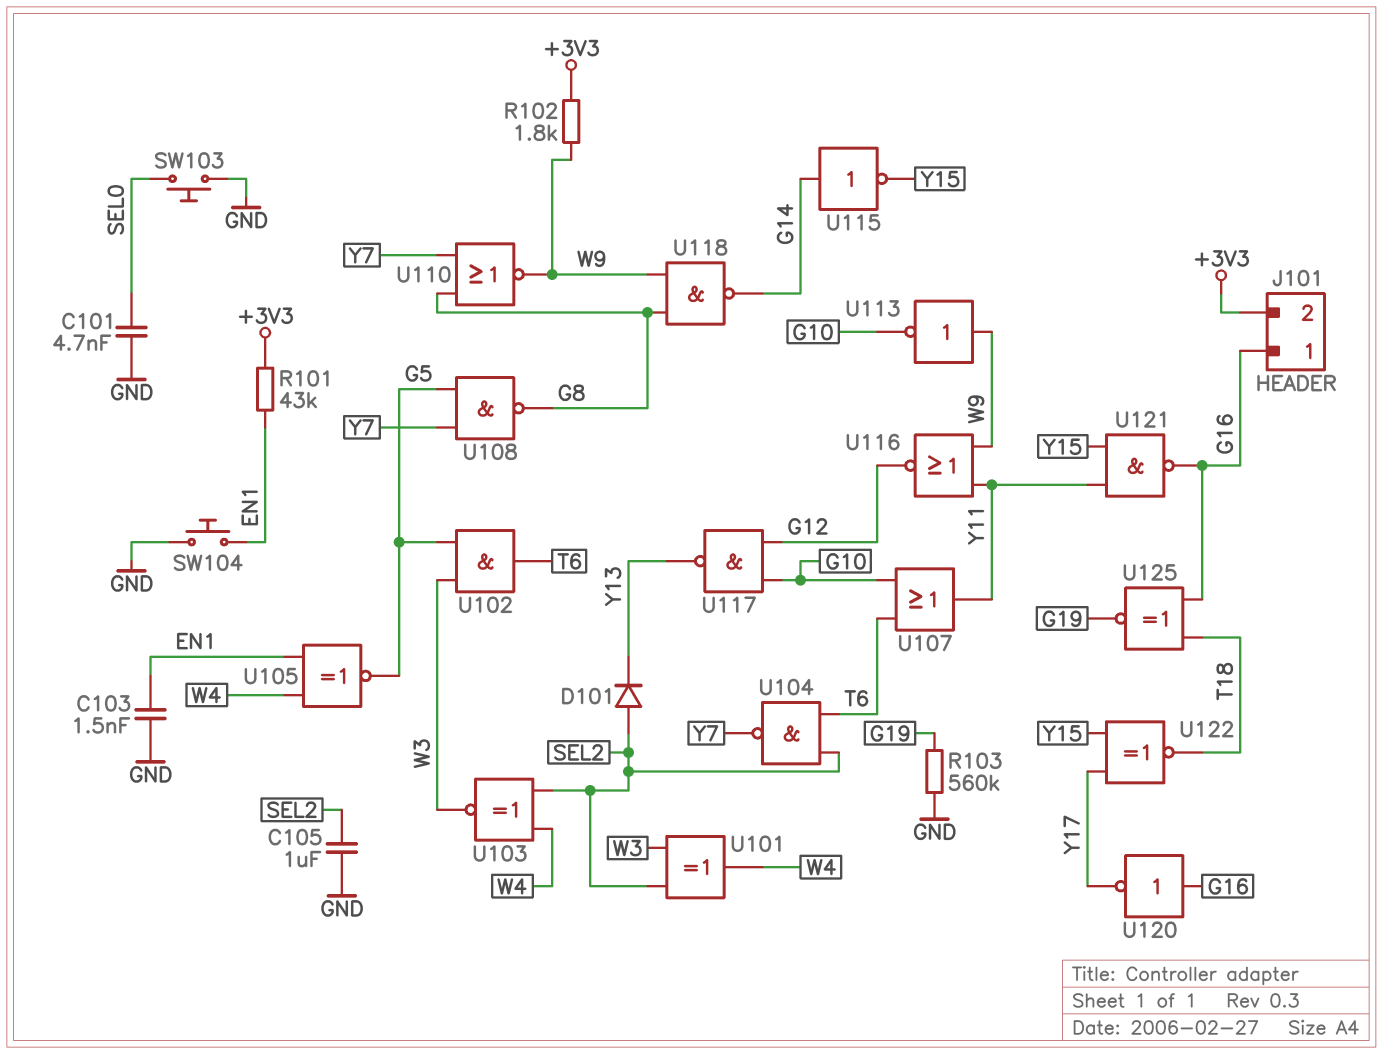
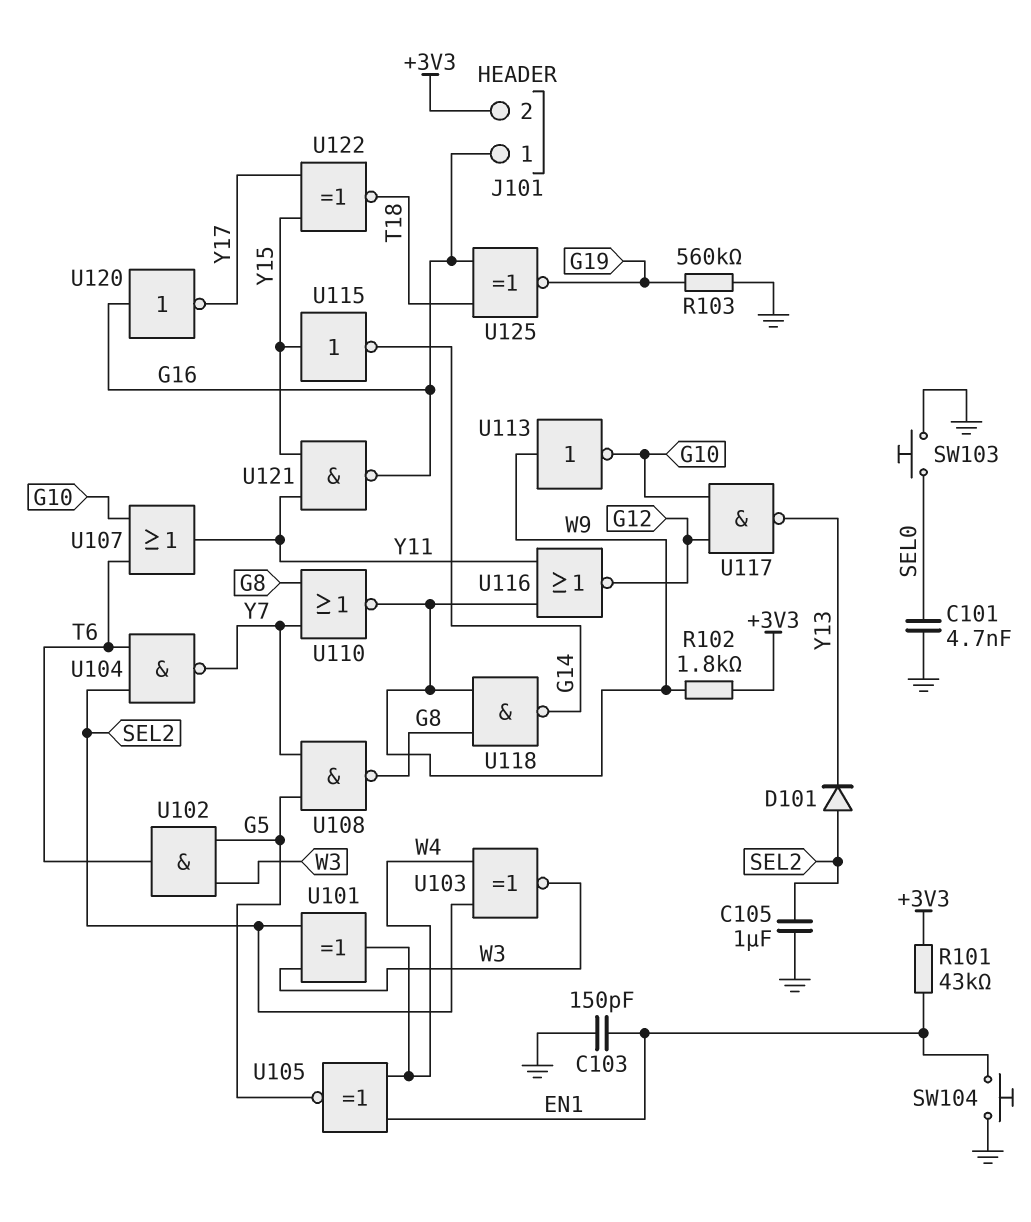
C103: 1.5nF (EN1, GND) -> 150pF (EN1, GND)
U115: NOT (in G14, out Y15) -> NOT (in Y15, out G14)

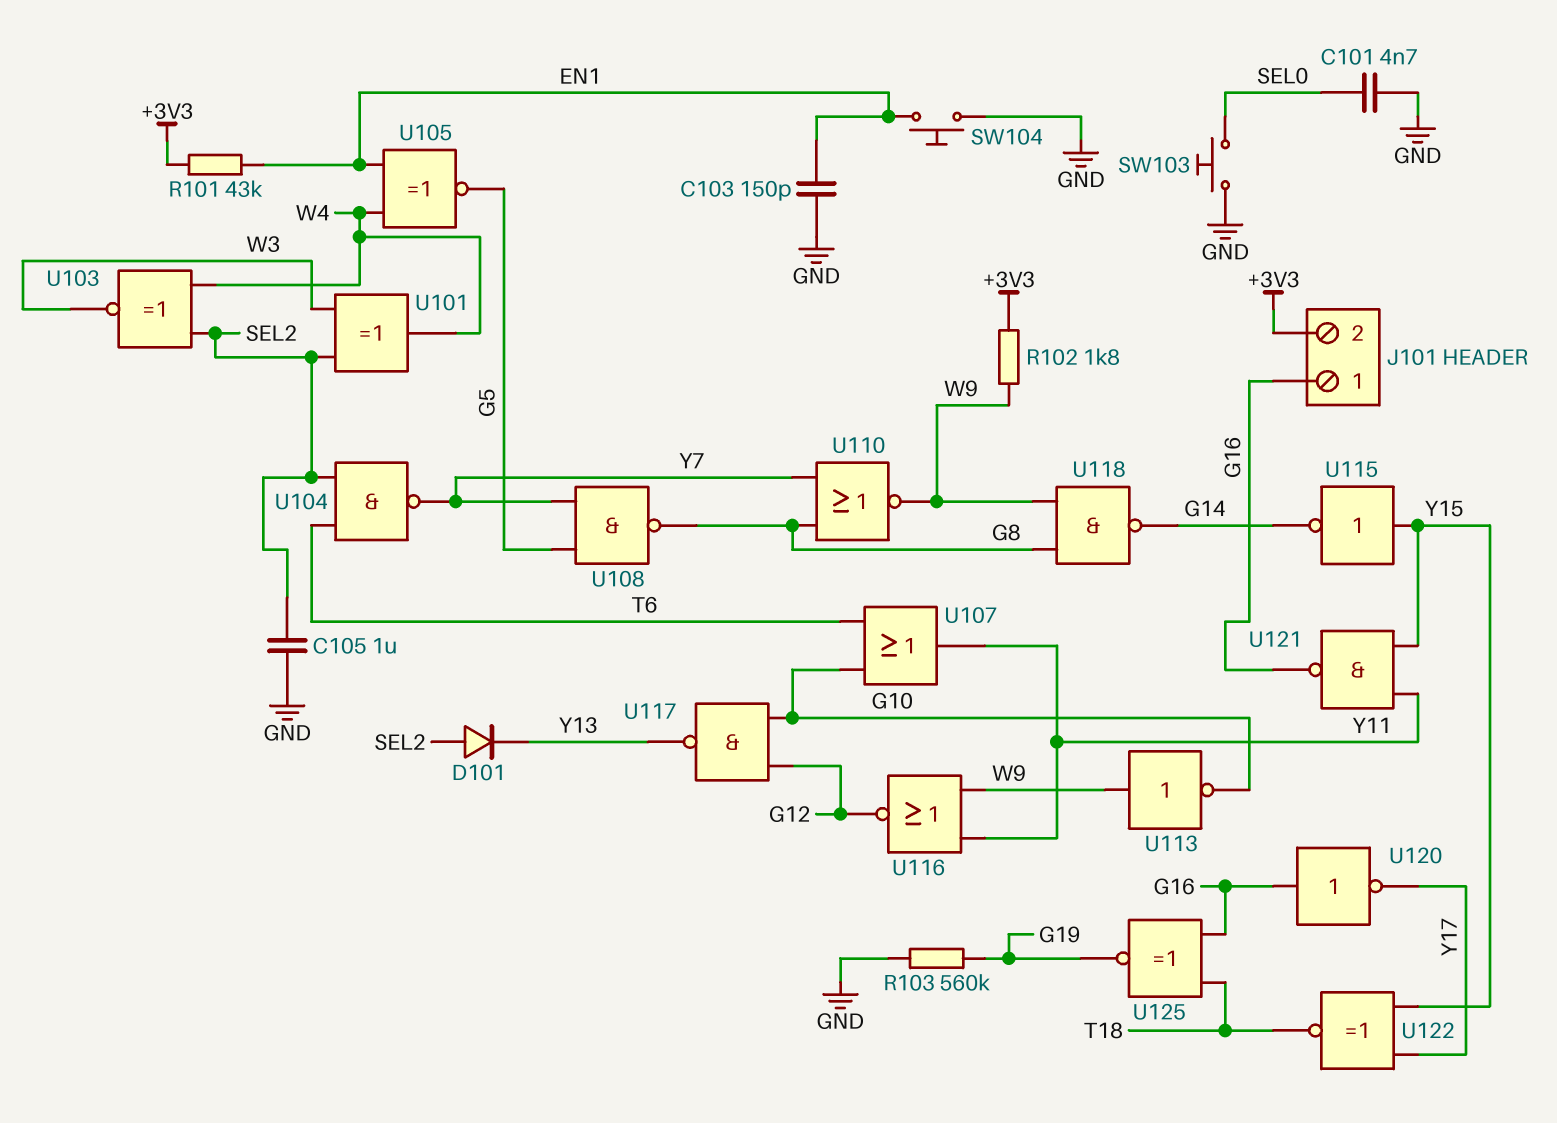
U102: AND (in G5, in W3, out T6) -> none

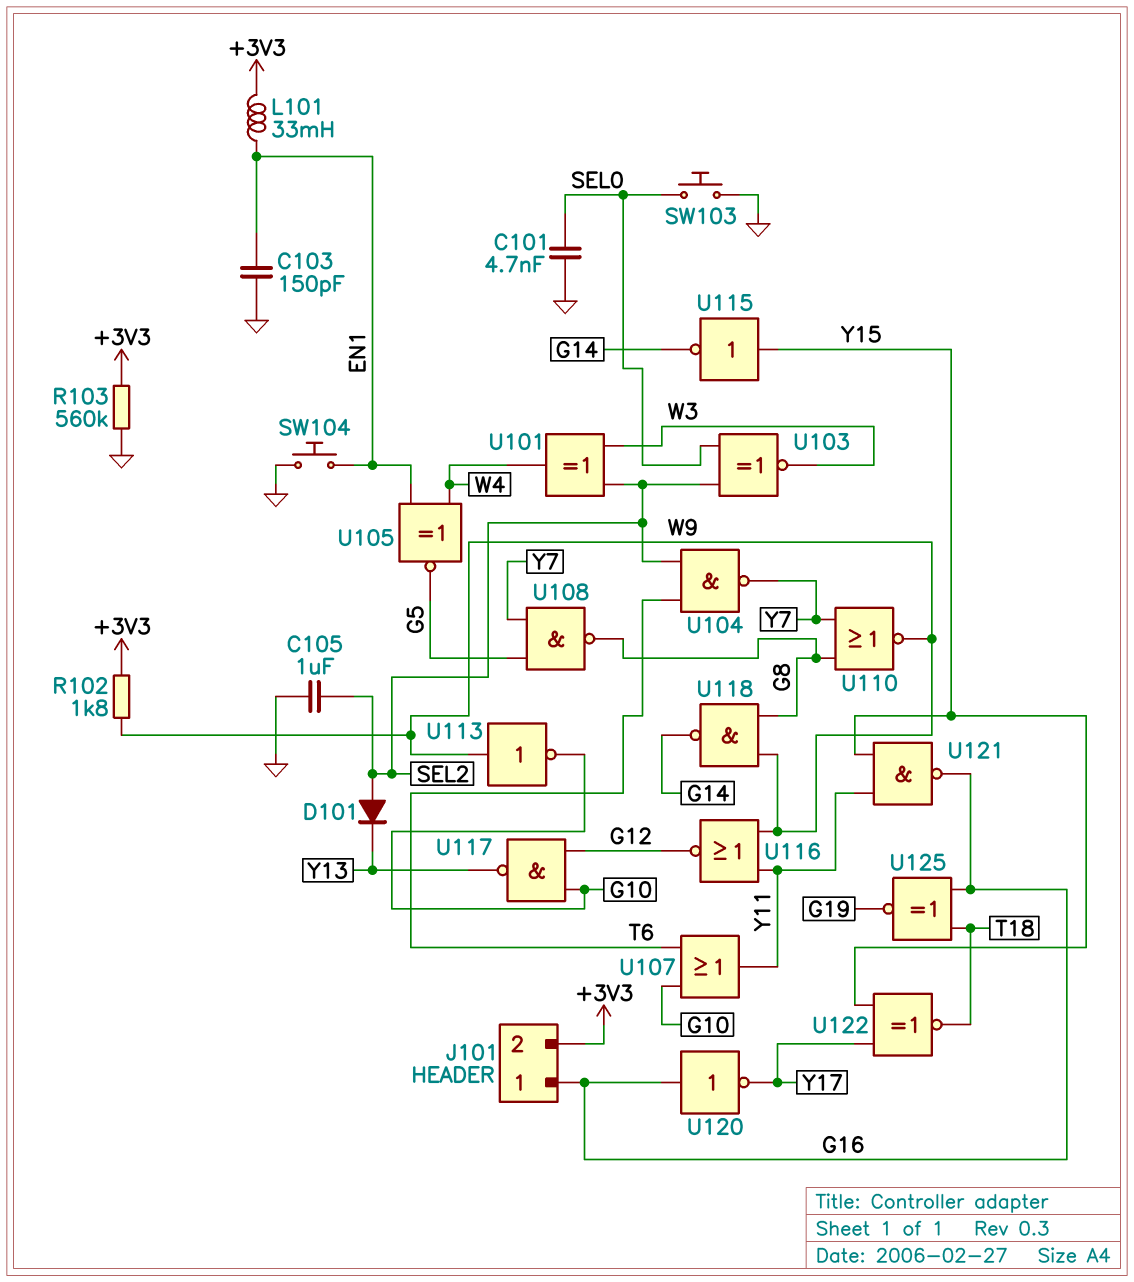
L101: none -> 33mH (+3V3, EN1)
R101: 43k (+3V3, EN1) -> none
R103: 560k (G19, GND) -> 560k (+3V3, GND)
U103: XNOR (in SEL2, in W4, out W3) -> XNOR (in SEL0, in SEL2, out W3)

